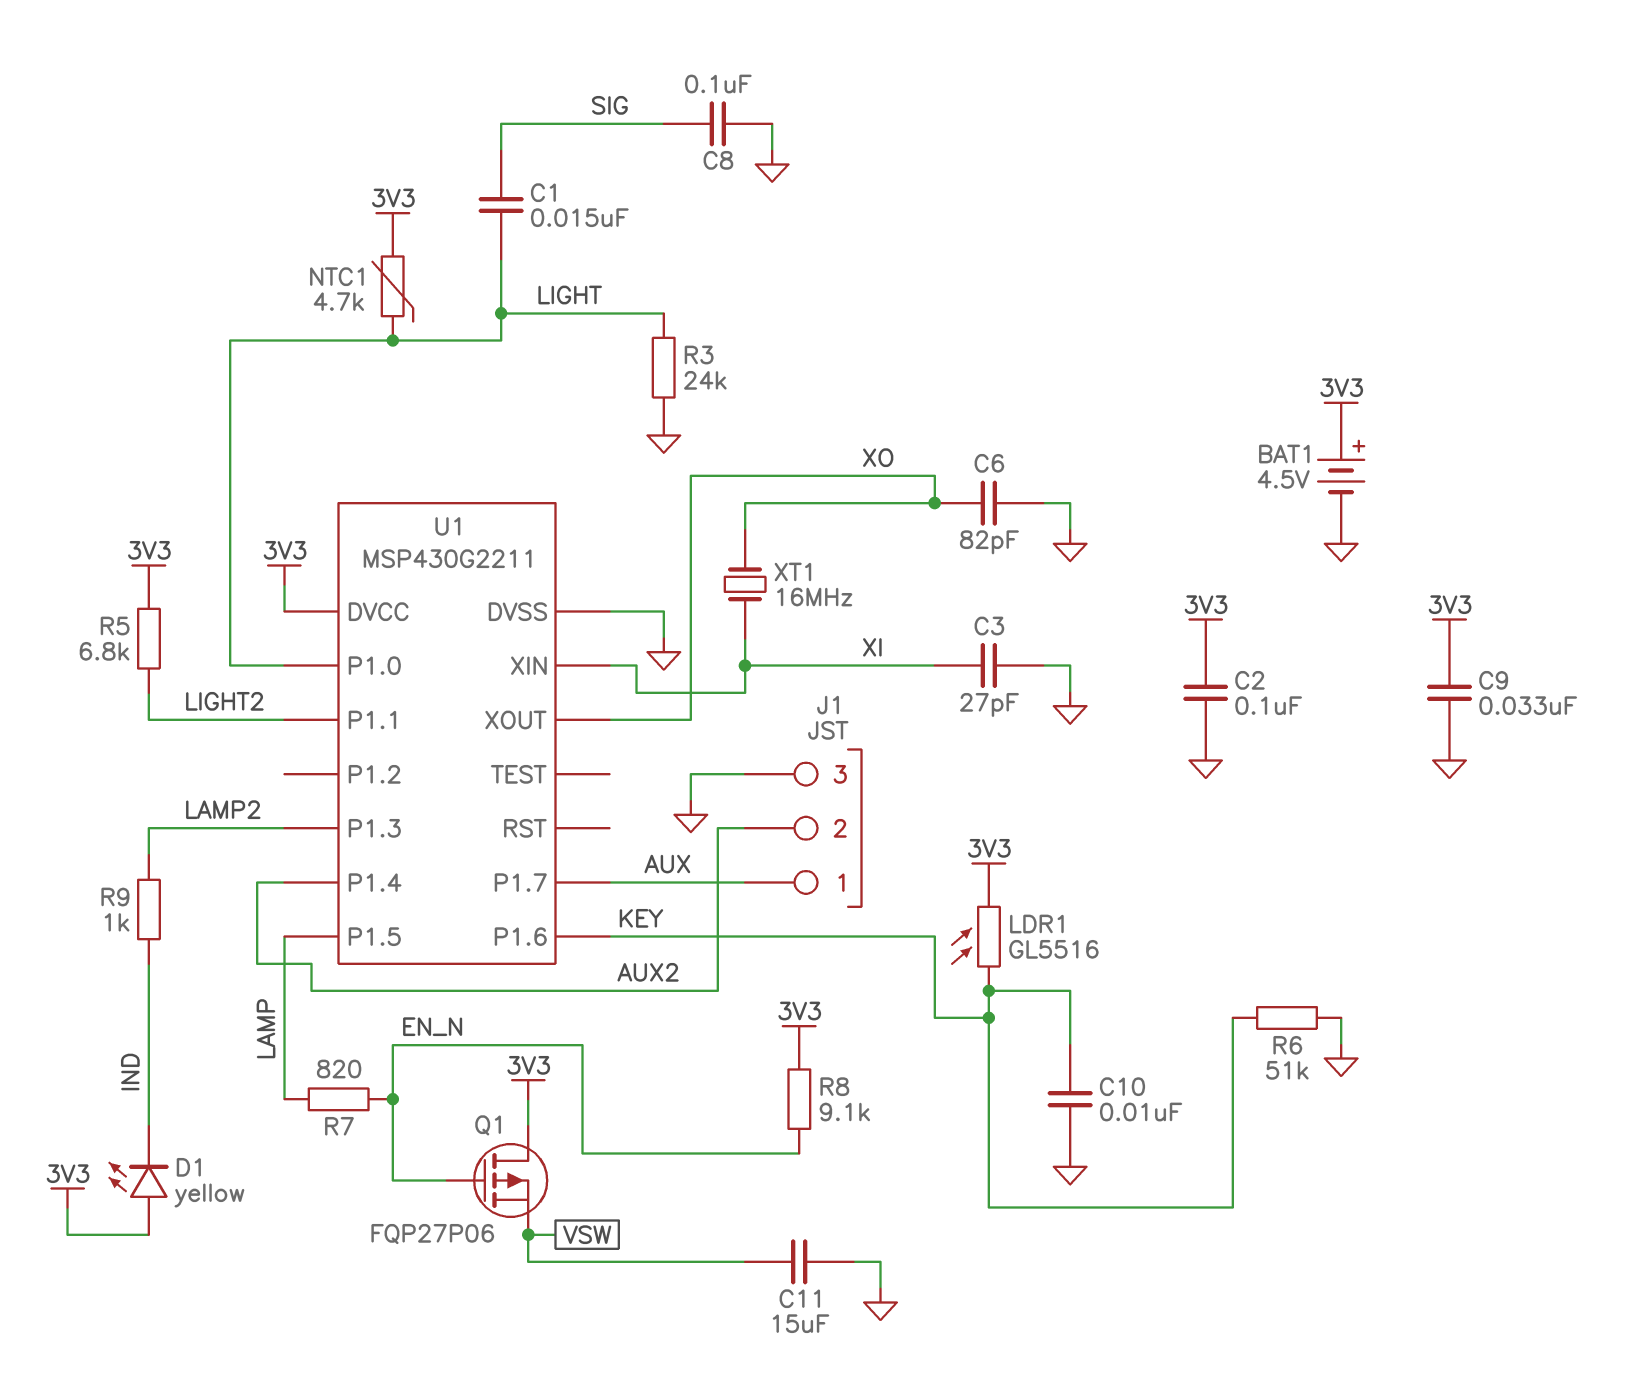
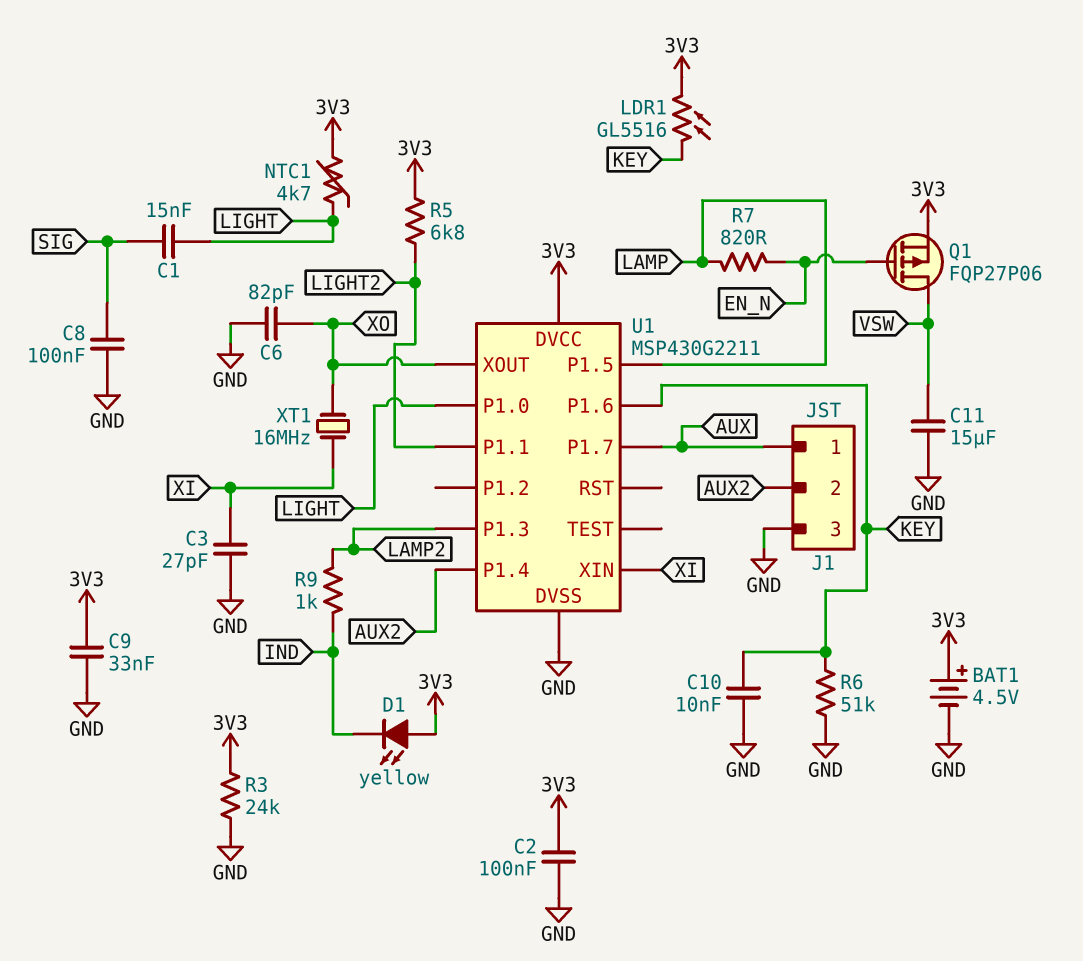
Q1: PMOS FQP27P06 (G EN_N, D 3V3, S VSW) -> PMOS FQP27P06 (G EN_N, D VSW, S 3V3)
R3: 24k (GND, LIGHT) -> 24k (3V3, GND)
R8: 9.1k (3V3, EN_N) -> none

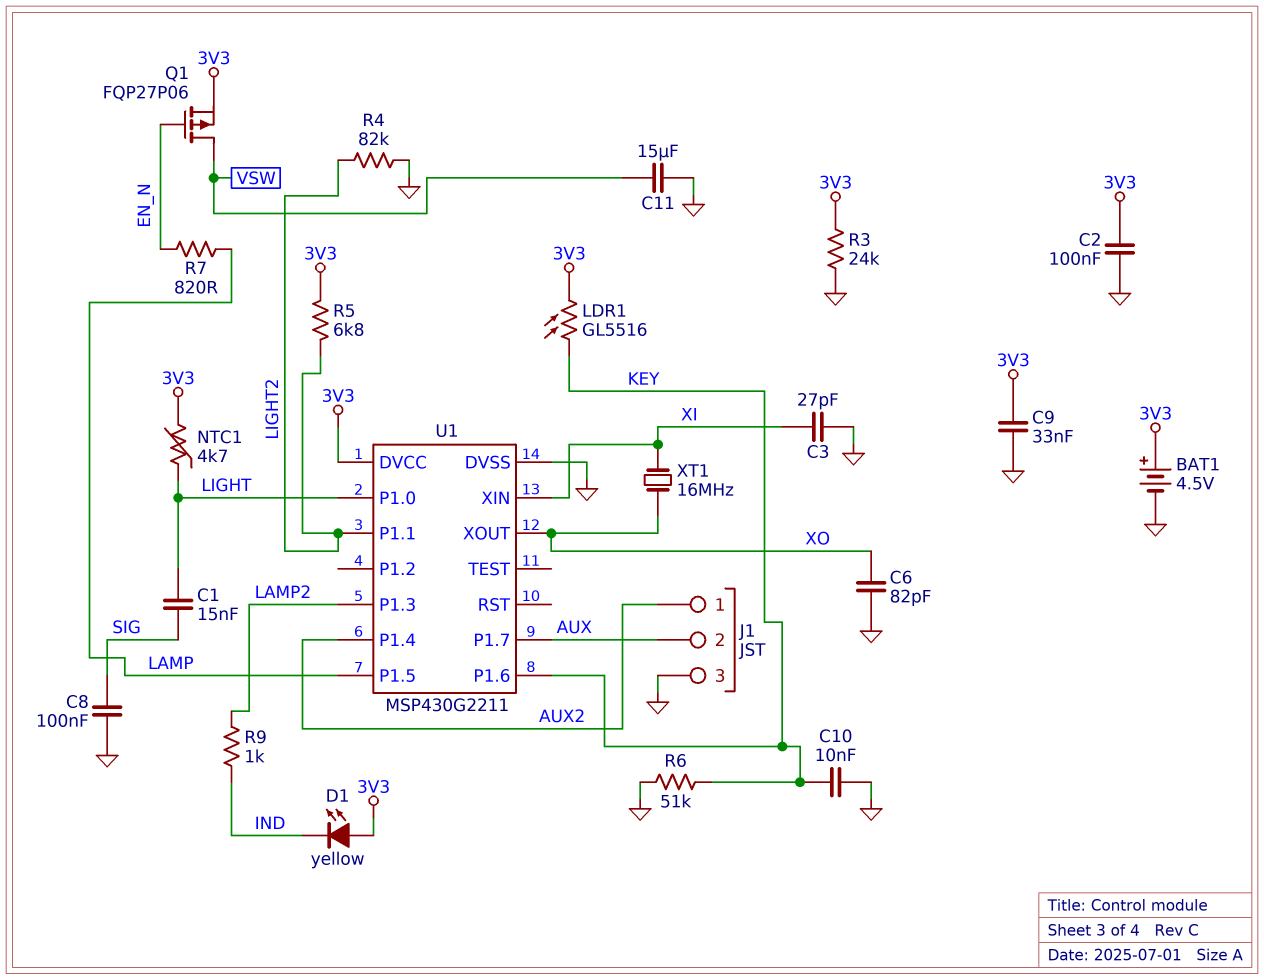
J1 pin 1: AUX -> AUX2
J1 pin 2: AUX2 -> AUX
R4: none -> 82k (GND, LIGHT2)

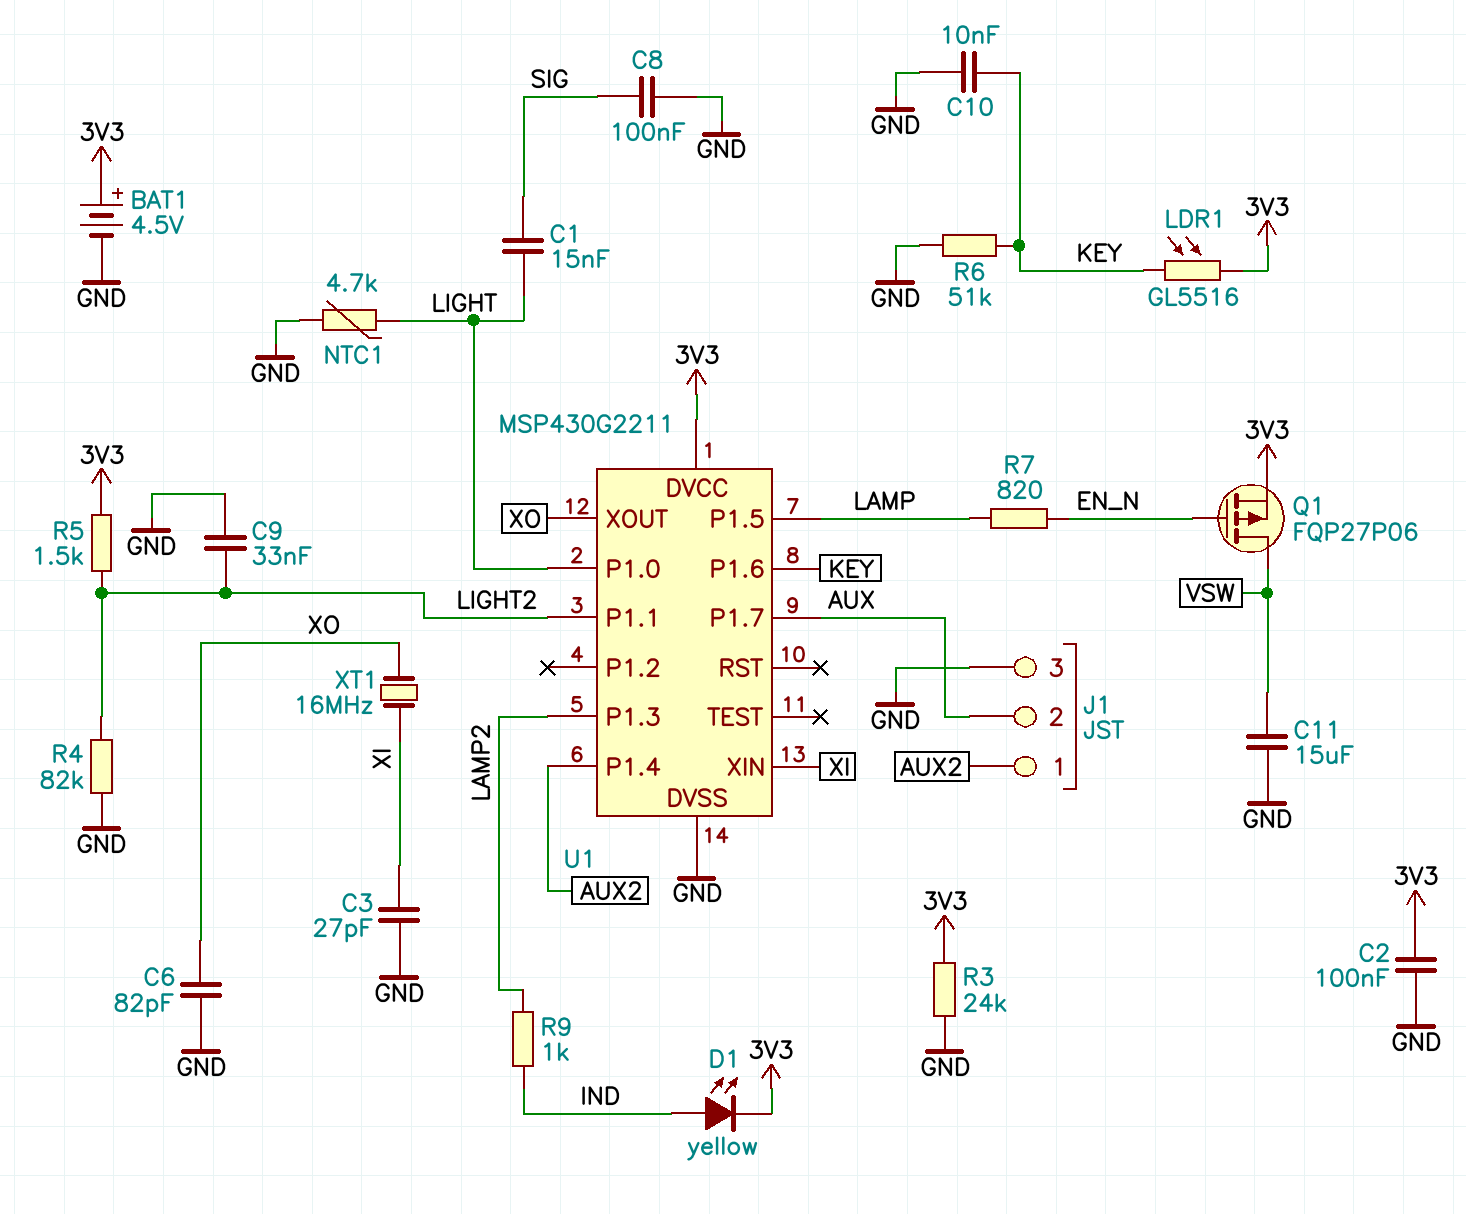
C9: 33nF (3V3, GND) -> 33nF (GND, LIGHT2)
D1: LED yellow (A 3V3, K IND) -> LED yellow (A IND, K 3V3)
NTC1: 4.7k (3V3, LIGHT) -> 4.7k (GND, LIGHT)
R5: 6.8k (3V3, LIGHT2) -> 1.5k (3V3, LIGHT2)

